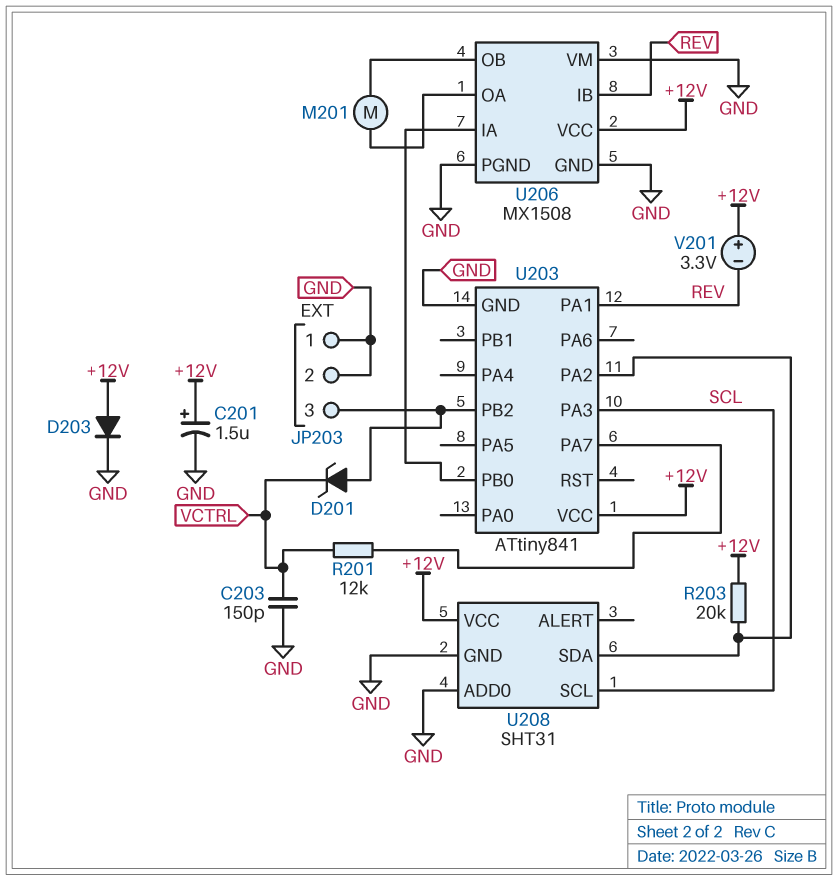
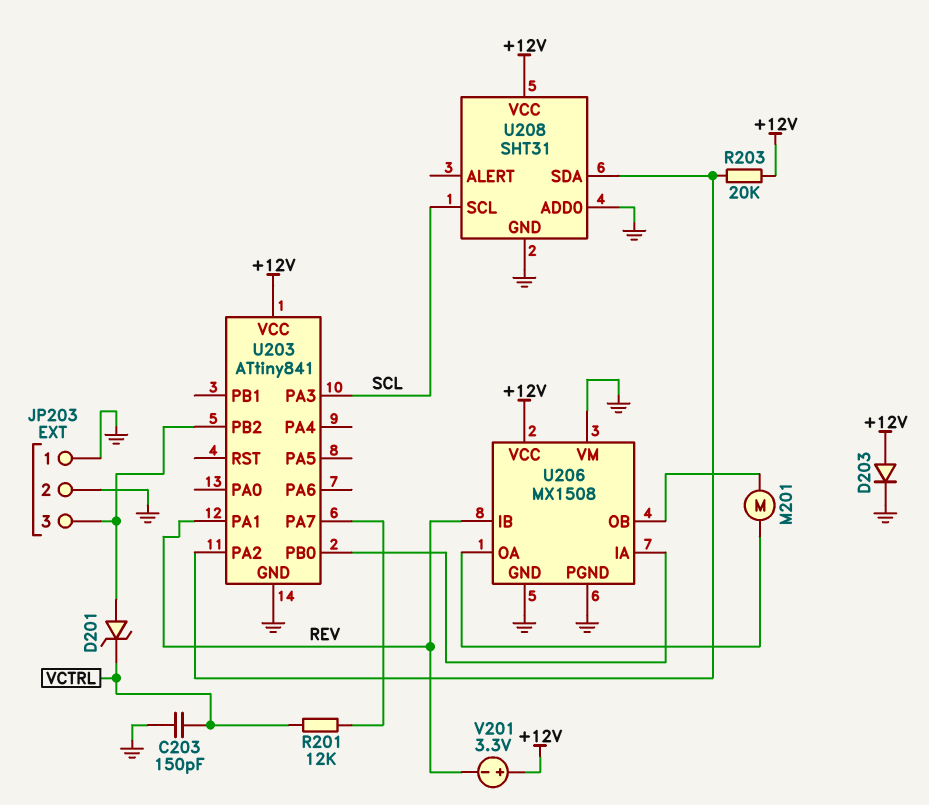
C201: 1.5uF (plus +12V, minus GND) -> none

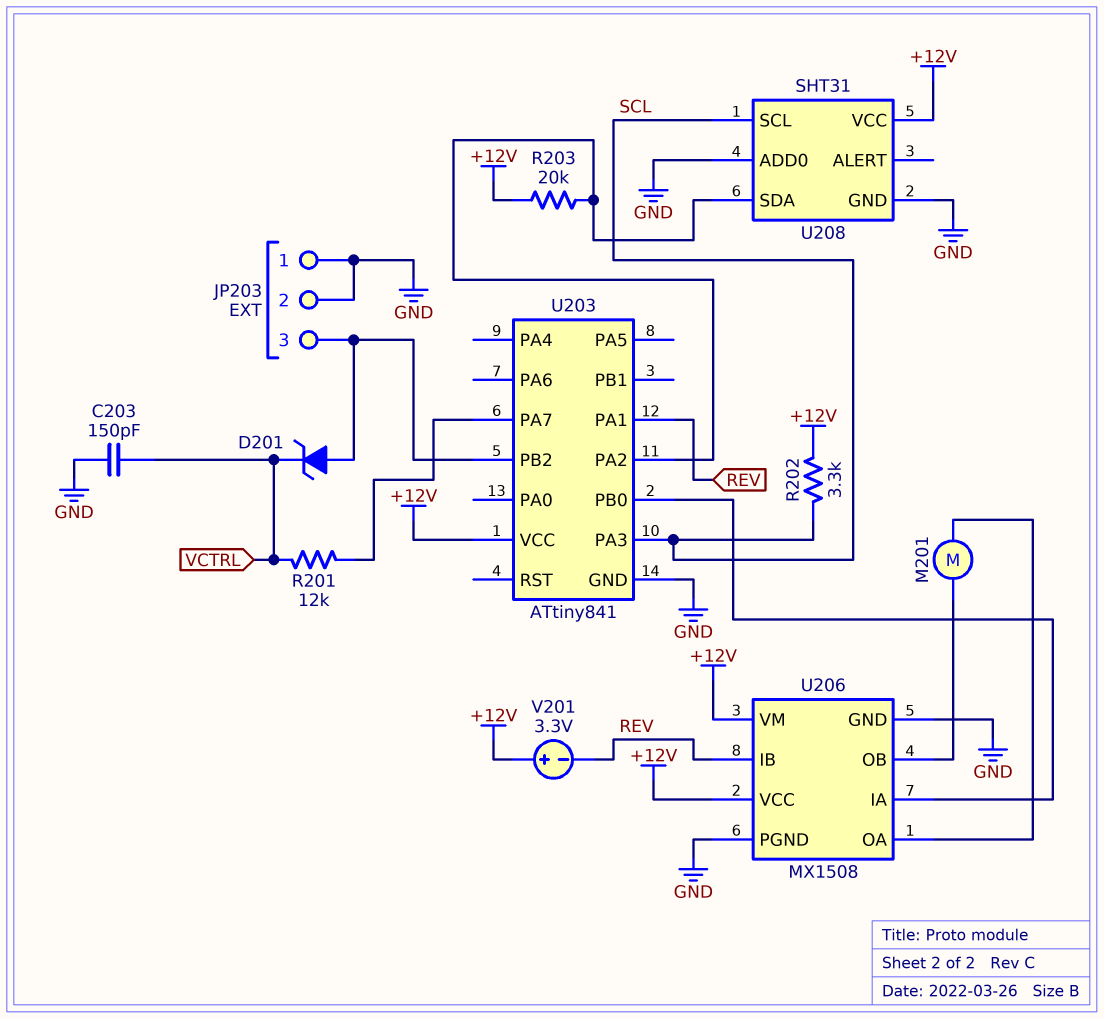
D203: diode (A +12V, K GND) -> none
R202: none -> 3.3k (+12V, SCL)
U206 pin VM: GND -> +12V

